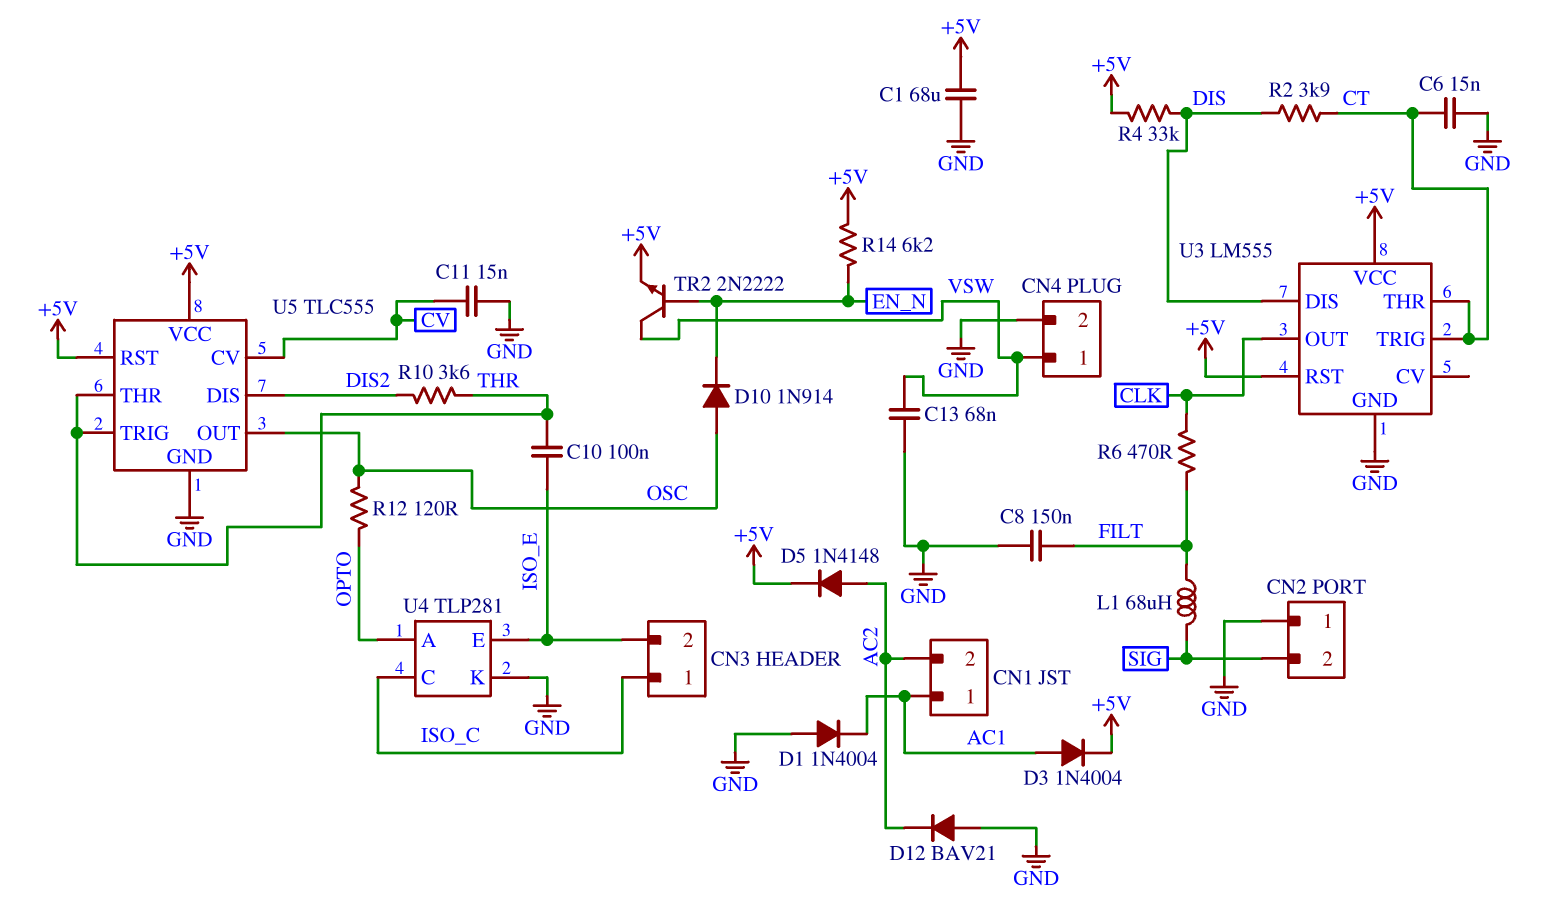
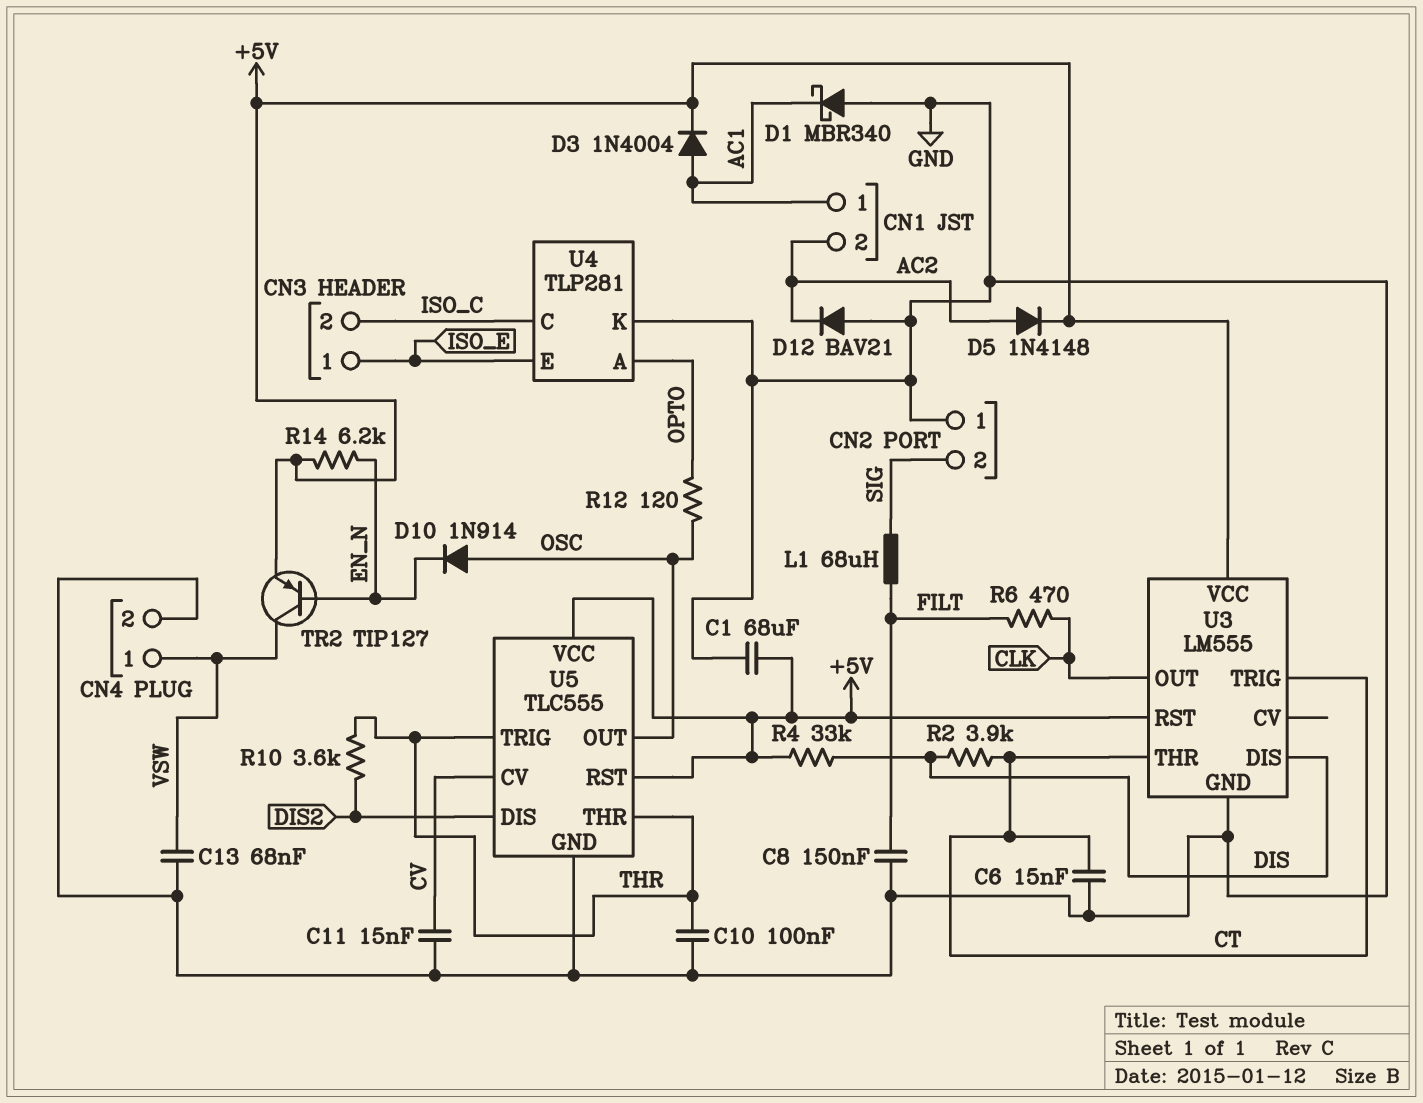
C10: 100nF (ISO_E, THR) -> 100nF (GND, THR)
CN3 pin 1: ISO_C -> ISO_E
CN3 pin 2: ISO_E -> ISO_C
D1: diode 1N4004 (A GND, K AC1) -> schottky MBR340 (A GND, K AC1)
TR2: NPN 2N2222 (B EN_N, C VSW, E +5V) -> PNP TIP127 (B EN_N, C VSW, E +5V)

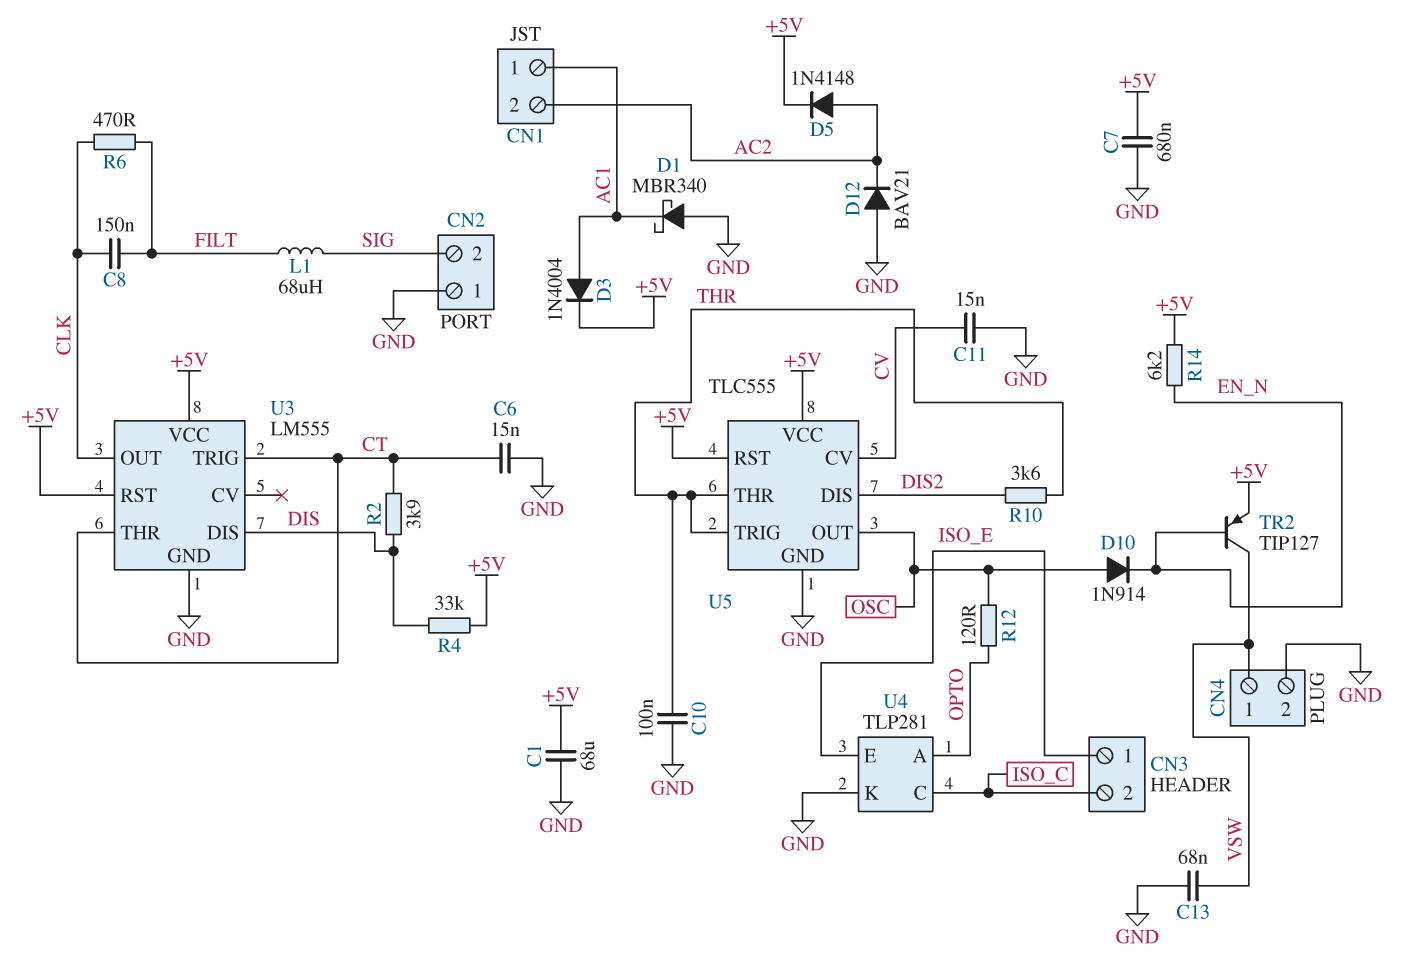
C7: none -> 680nF (+5V, GND)
C8: 150nF (FILT, GND) -> 150nF (CLK, FILT)

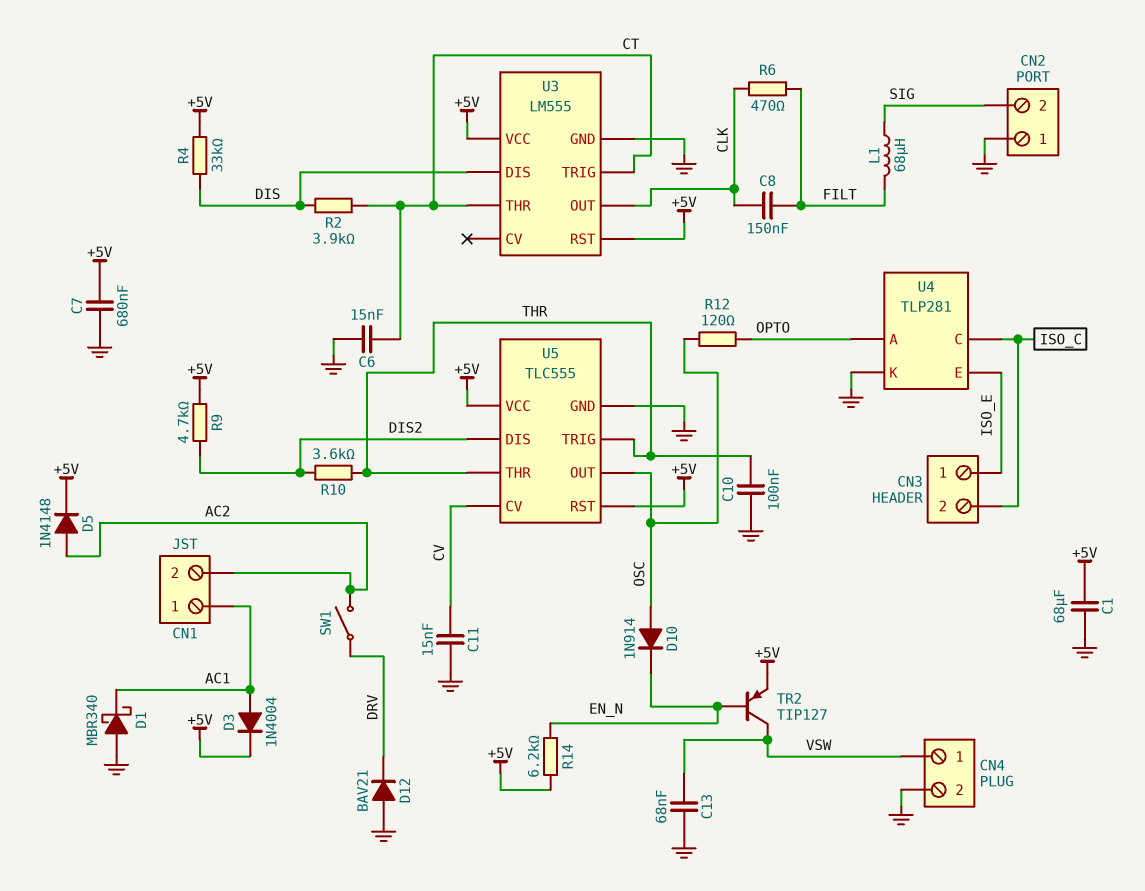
D12: diode BAV21 (A GND, K AC2) -> diode BAV21 (A GND, K DRV)
R9: none -> 4.7k (+5V, DIS2)
SW1: none -> switch (AC2, DRV)

